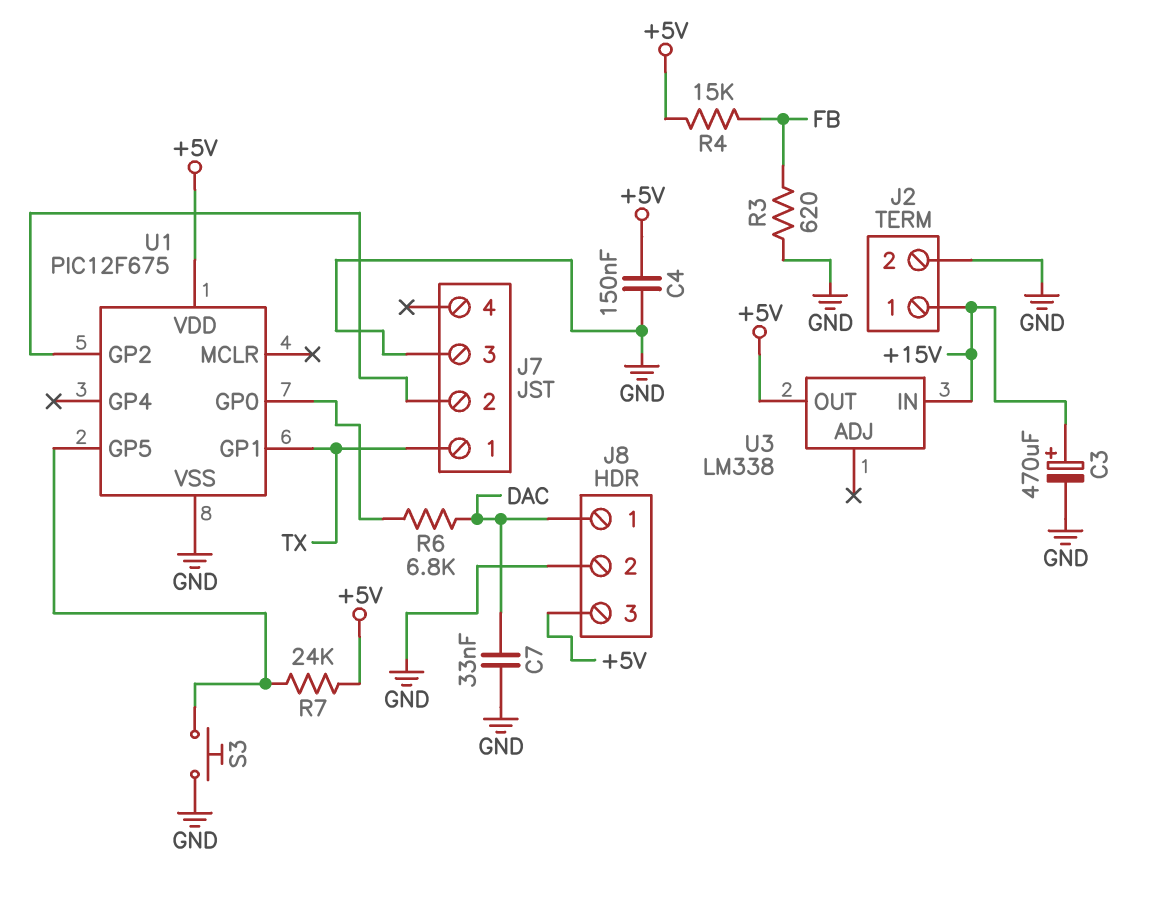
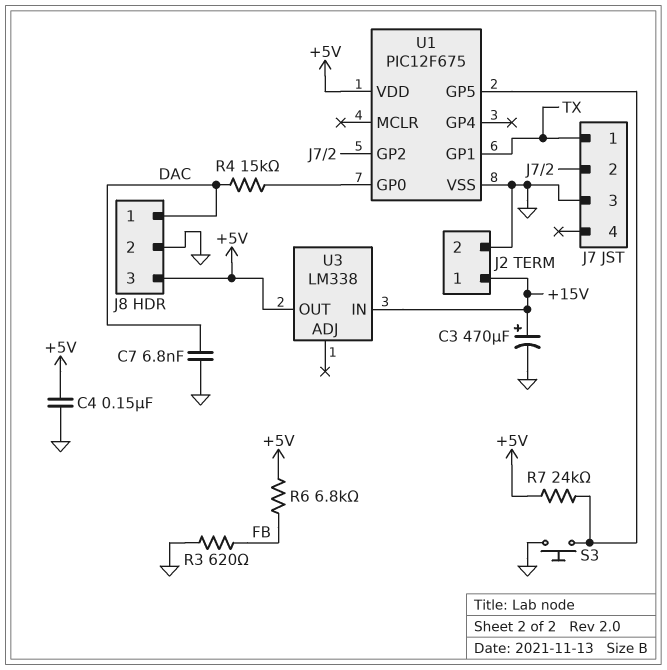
C7: 33nF (DAC, GND) -> 6.8nF (DAC, GND)
R4: 15k (+5V, FB) -> 15k (DAC, U1/GP0)
R6: 6.8k (DAC, U1/GP0) -> 6.8k (+5V, FB)

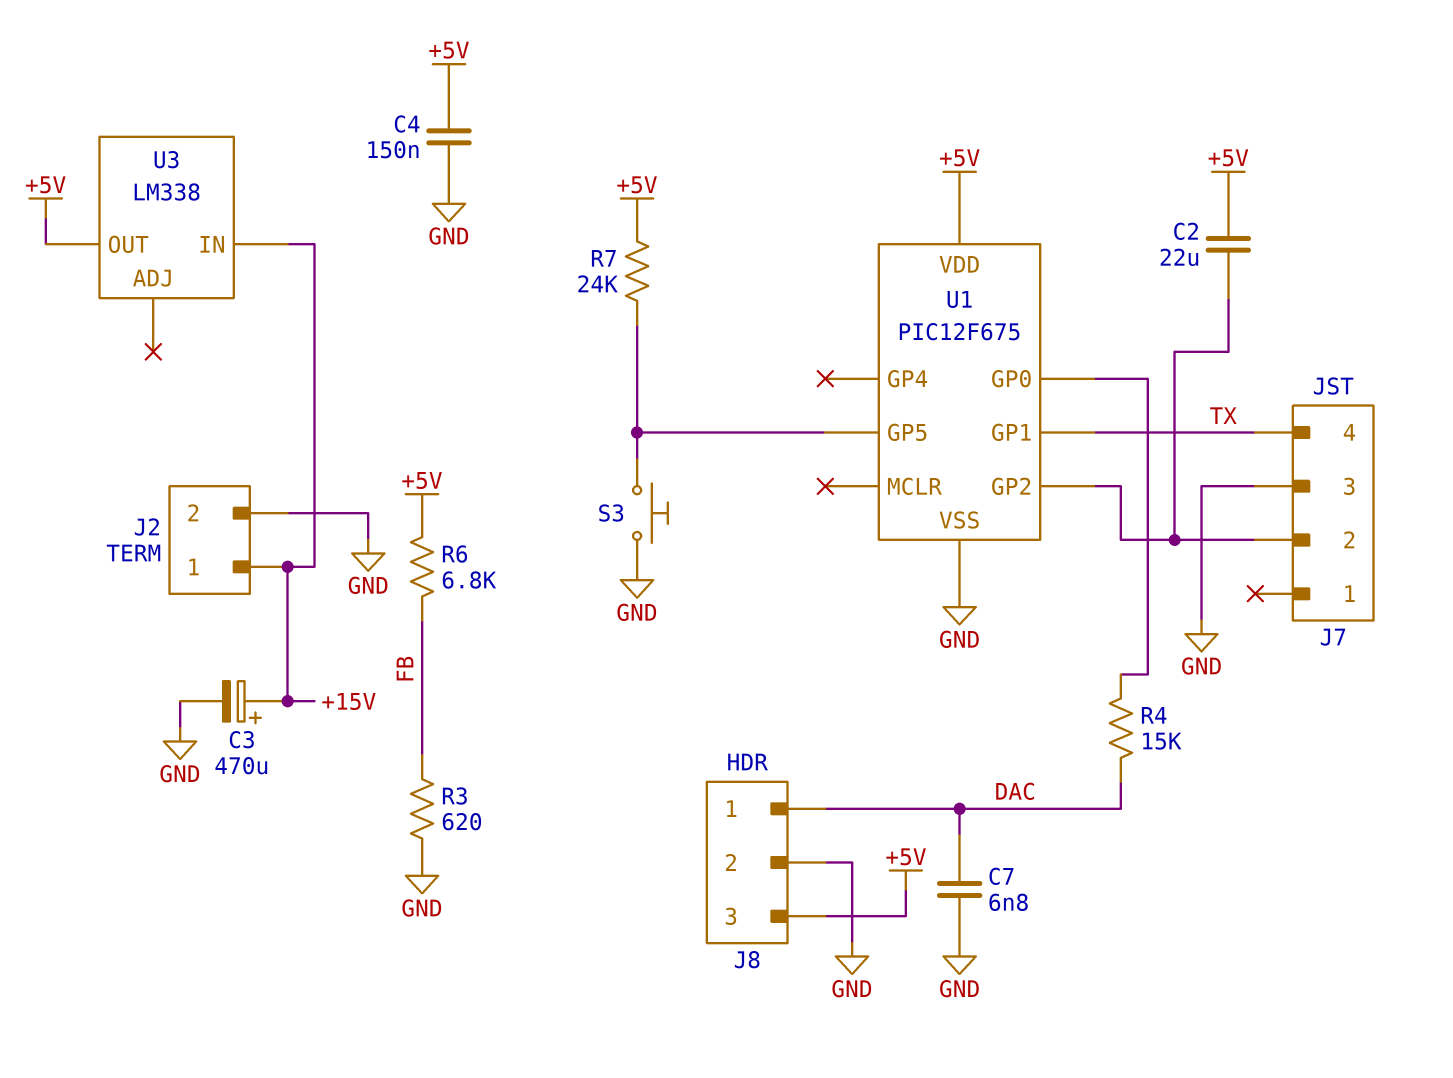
C2: none -> 22uF (+5V, J7/2)
J7 pin 1: TX -> none
J7 pin 4: none -> TX

